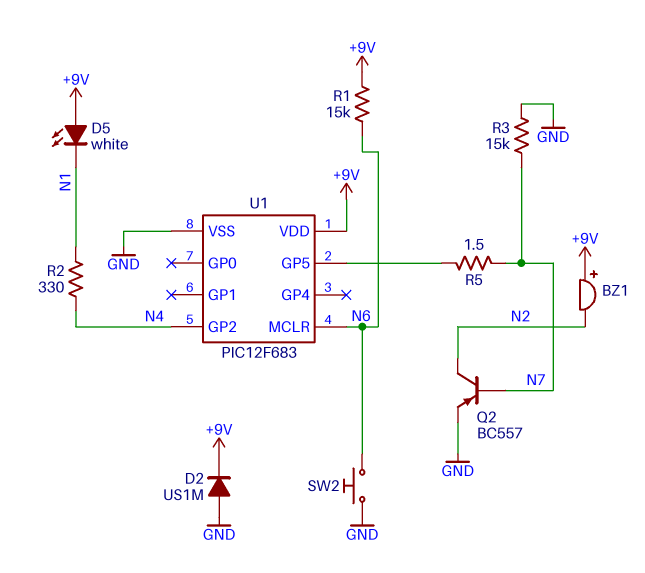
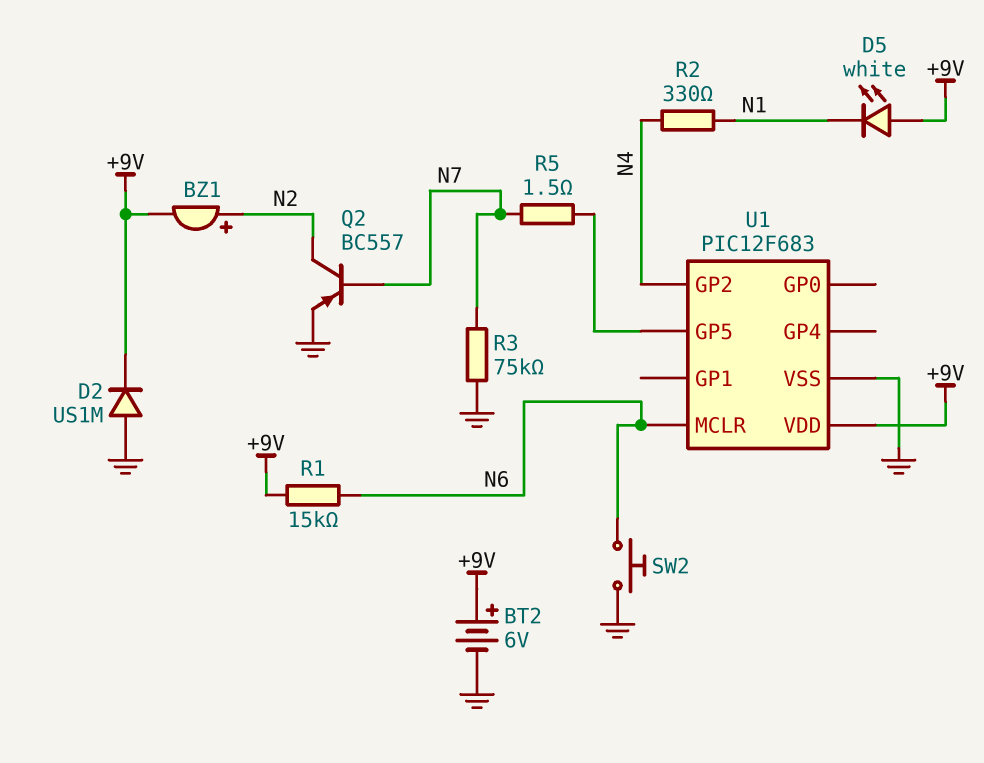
BT2: none -> 6V (plus +9V, minus GND)
BZ1: buzzer (plus +9V, minus N2) -> buzzer (plus N2, minus +9V)
R3: 15k (GND, N7) -> 75k (GND, N7)

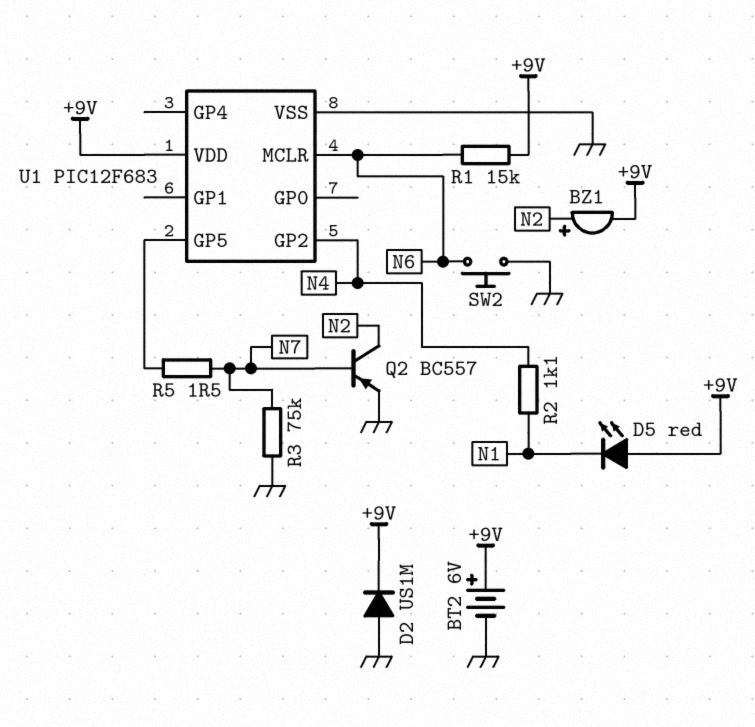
D5: LED white (A +9V, K N1) -> LED red (A +9V, K N1)
R2: 330 (N1, N4) -> 1.1k (N1, N4)

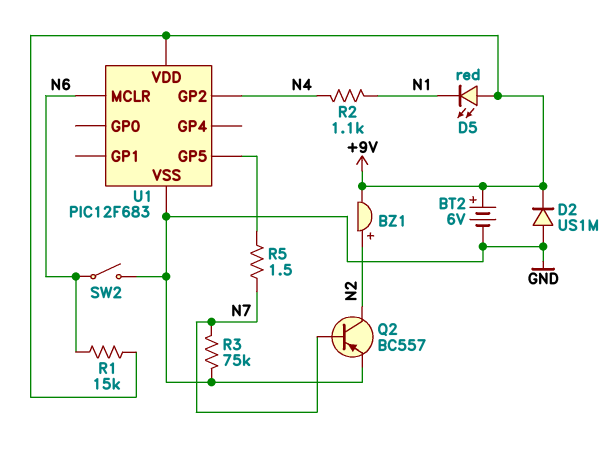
SW2: button (GND, N6) -> switch (GND, N6)

